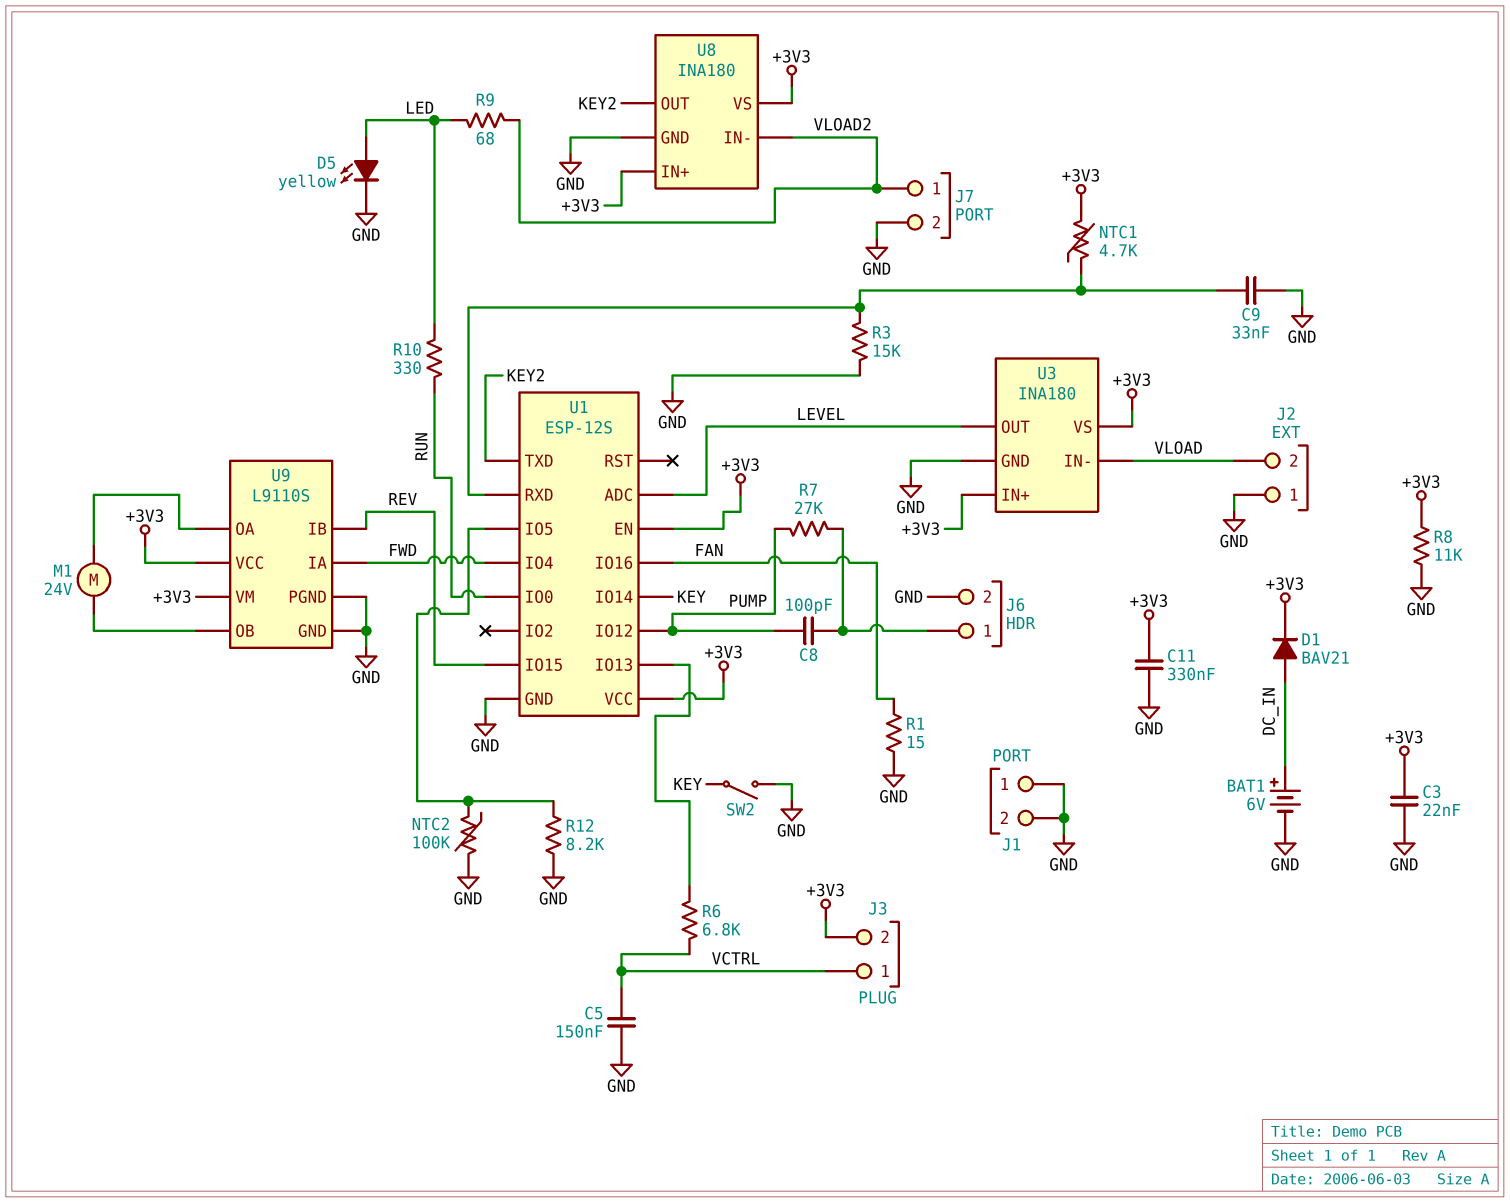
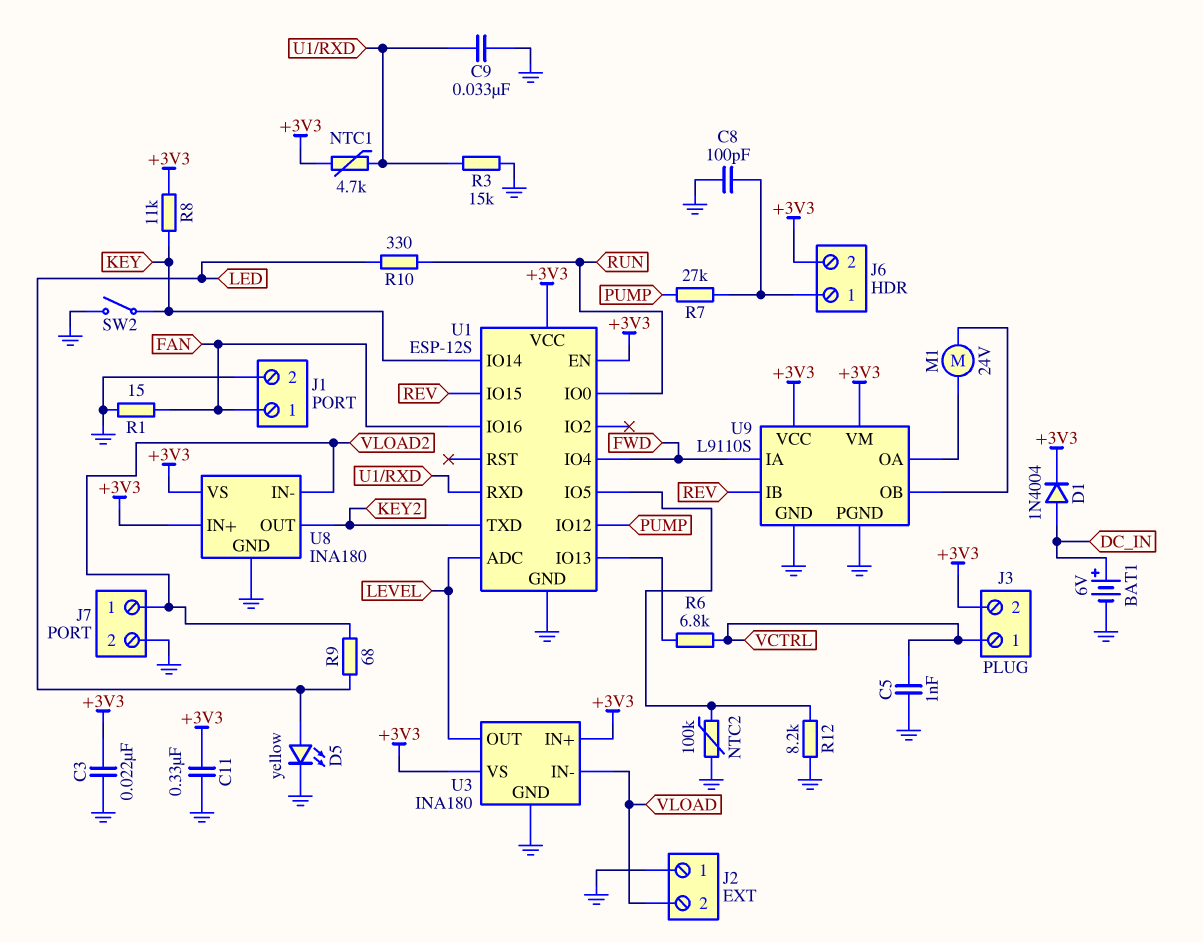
C5: 150nF (GND, VCTRL) -> 1nF (GND, VCTRL)
C8: 100pF (J6/1, PUMP) -> 100pF (GND, J6/1)
D1: diode BAV21 (A DC_IN, K +3V3) -> diode 1N4004 (A DC_IN, K +3V3)
J1 pin 1: GND -> FAN
J6 pin 2: GND -> +3V3
R8: 11k (+3V3, GND) -> 11k (+3V3, KEY)

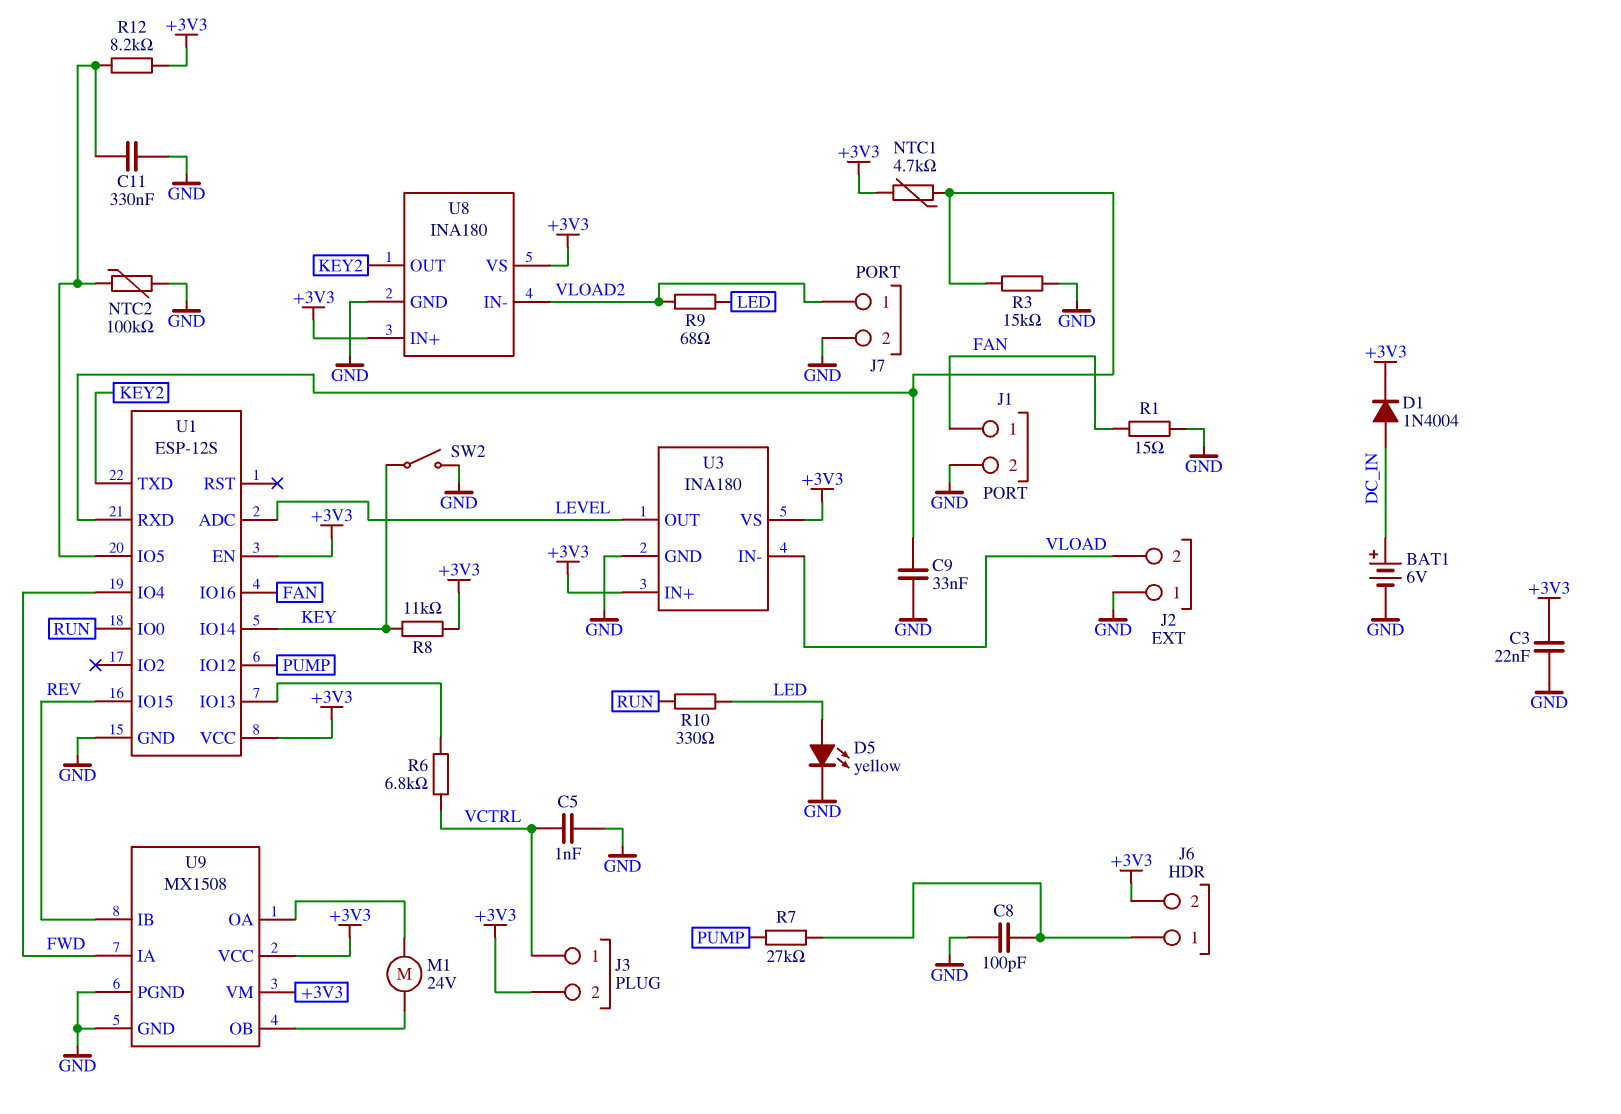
C11: 330nF (+3V3, GND) -> 330nF (GND, U1/IO5)
R12: 8.2k (GND, U1/IO5) -> 8.2k (+3V3, U1/IO5)
U9: L9110S -> MX1508

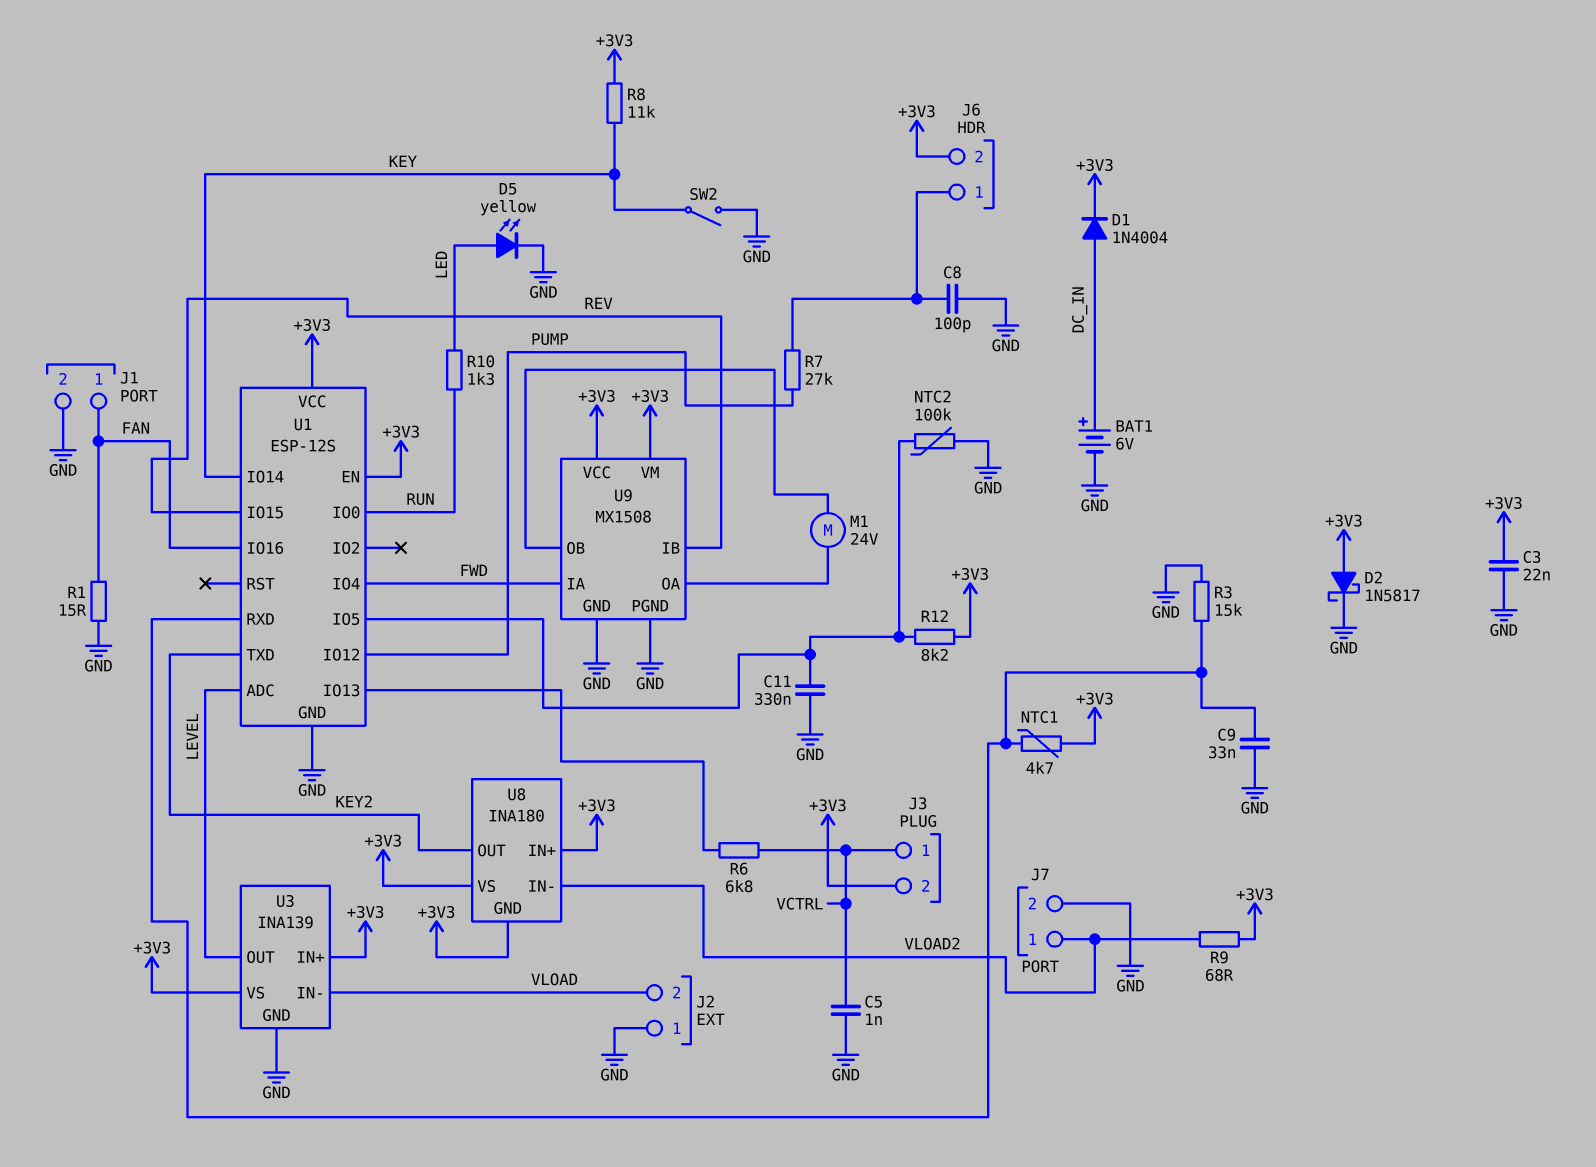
D2: none -> schottky 1N5817 (A +3V3, K GND)
R9: 68 (LED, VLOAD2) -> 68 (+3V3, VLOAD2)
R10: 330 (LED, RUN) -> 1.3k (LED, RUN)
U3: INA180 -> INA139
U8 pin GND: GND -> +3V3

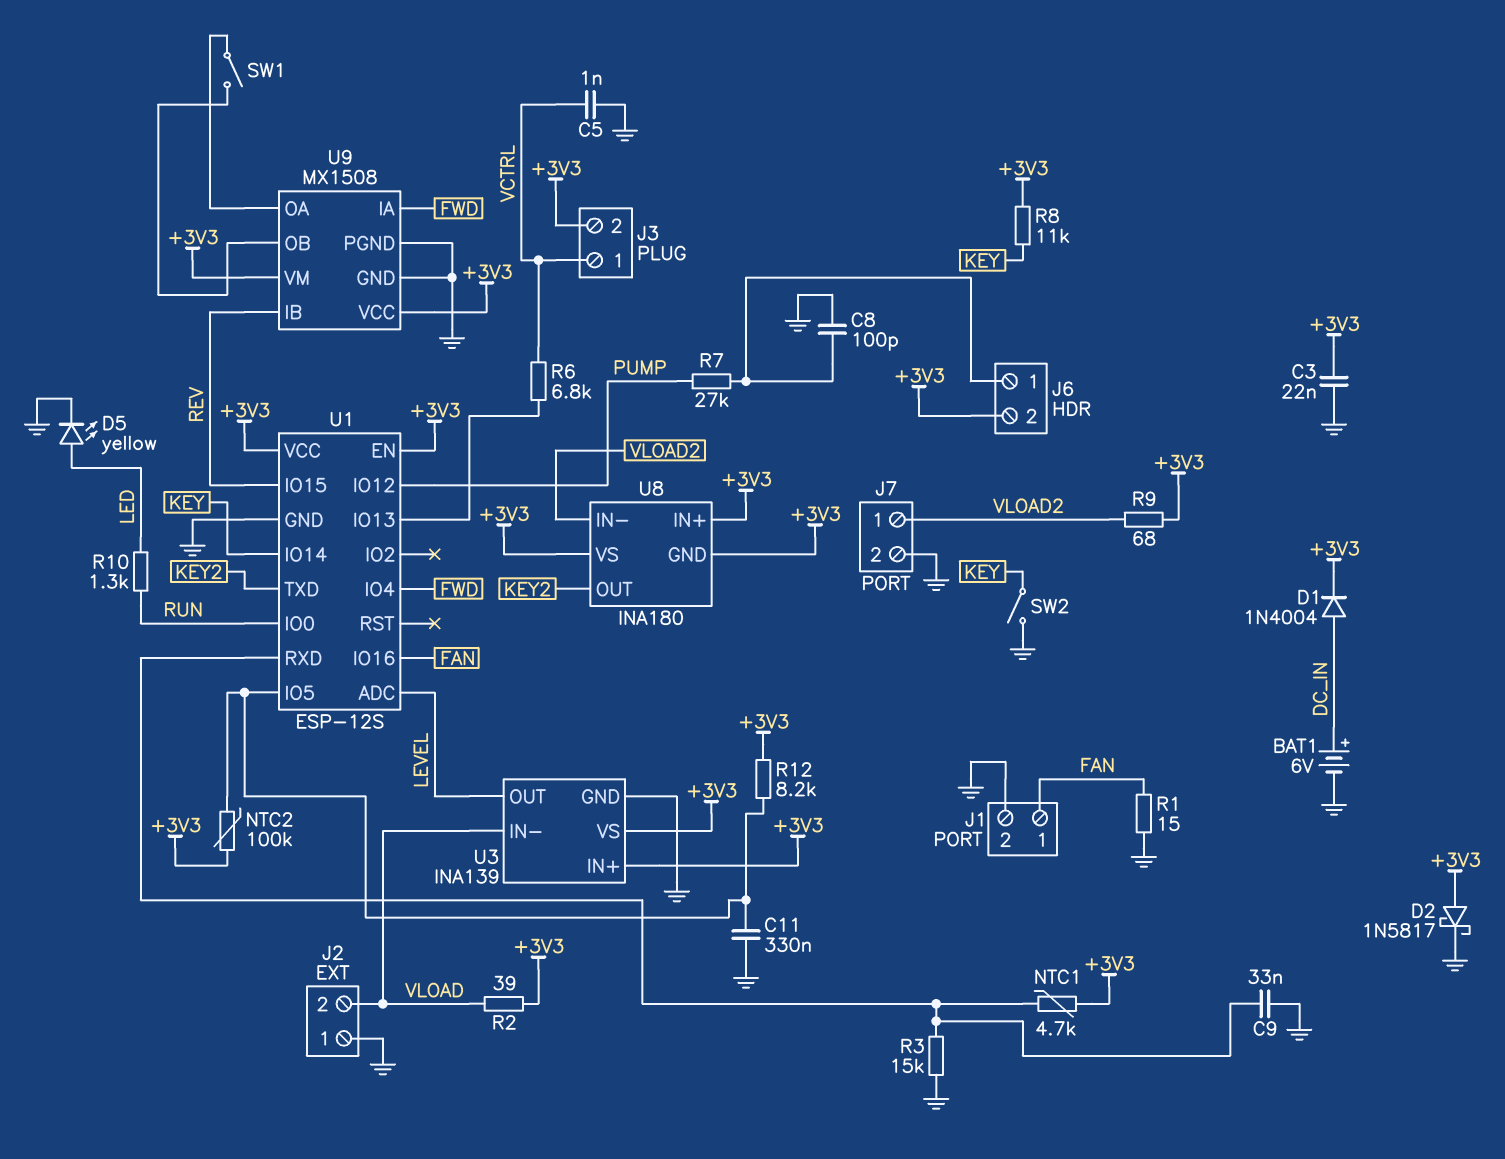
M1: motor 24V (U9/OA, U9/OB) -> none
NTC2: 100k (GND, U1/IO5) -> 100k (+3V3, U1/IO5)
R2: none -> 39 (+3V3, VLOAD)
SW1: none -> switch (U9/OA, U9/OB)

